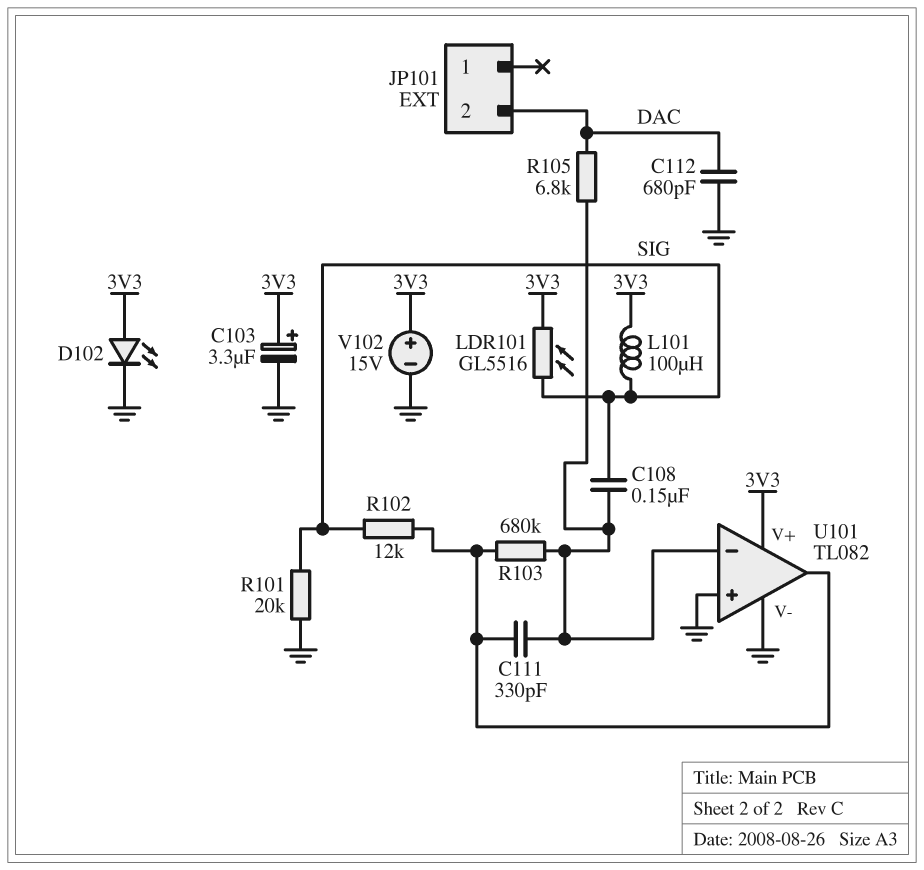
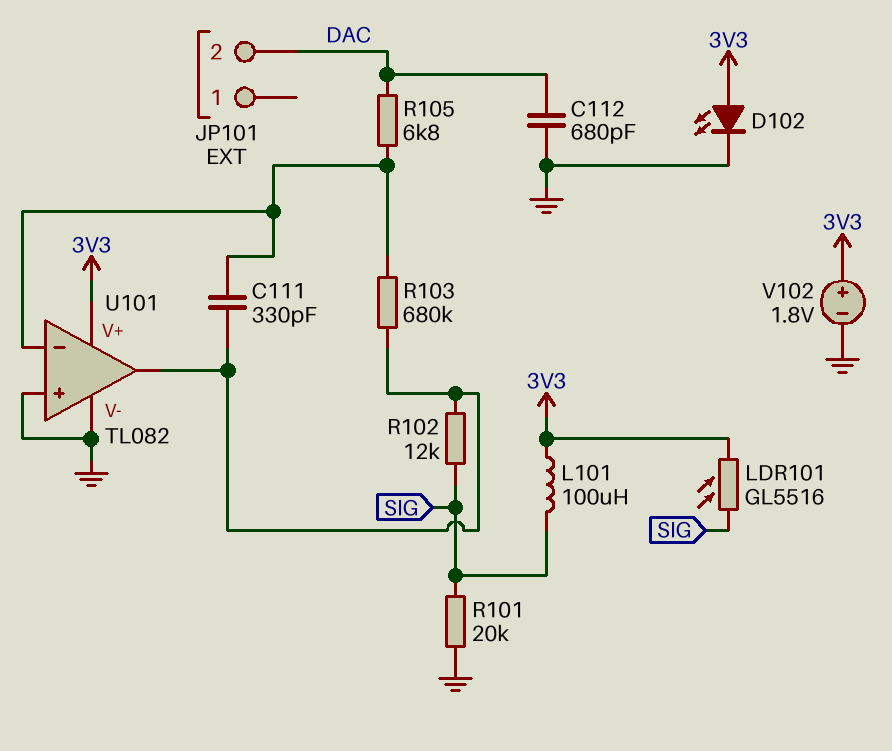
C103: 3.3uF (plus 3V3, minus GND) -> none
C108: 150nF (SIG, U101/in-) -> none
V102: 15V (plus 3V3, minus GND) -> 1.8V (plus 3V3, minus GND)

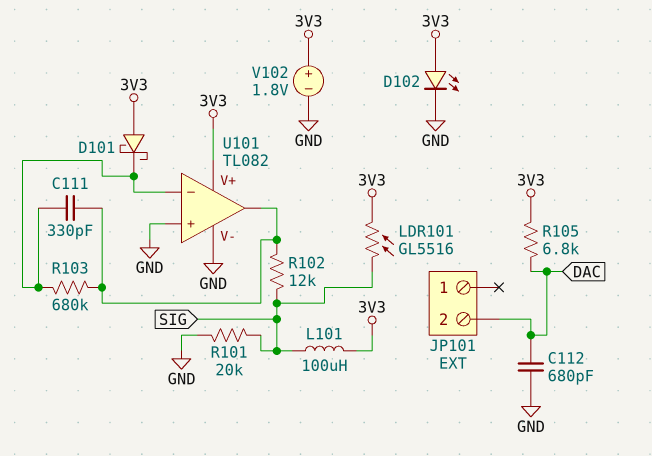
D101: none -> schottky (A 3V3, K U101/in-)
R105: 6.8k (DAC, U101/in-) -> 6.8k (3V3, DAC)

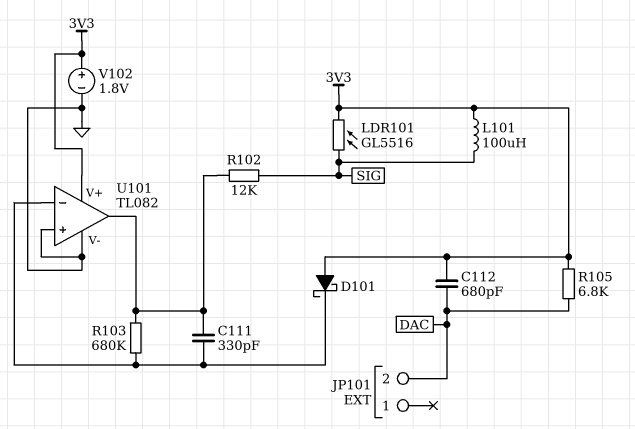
C112: 680pF (DAC, GND) -> 680pF (3V3, DAC)
D102: LED (A 3V3, K GND) -> none
R101: 20k (GND, SIG) -> none

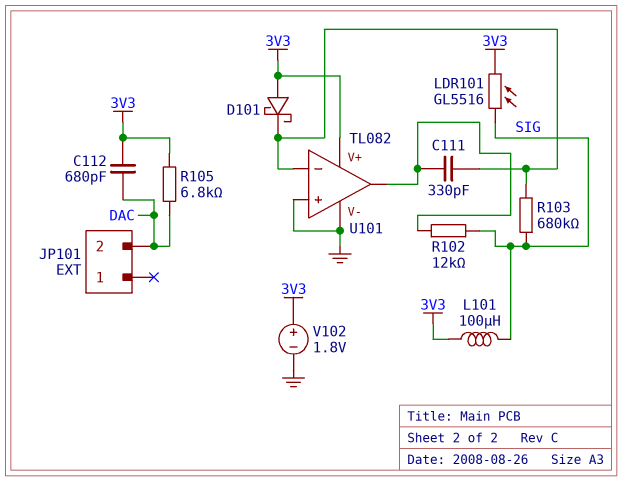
R103: 680k (U101/in-, U101/out) -> 680k (SIG, U101/in-)

